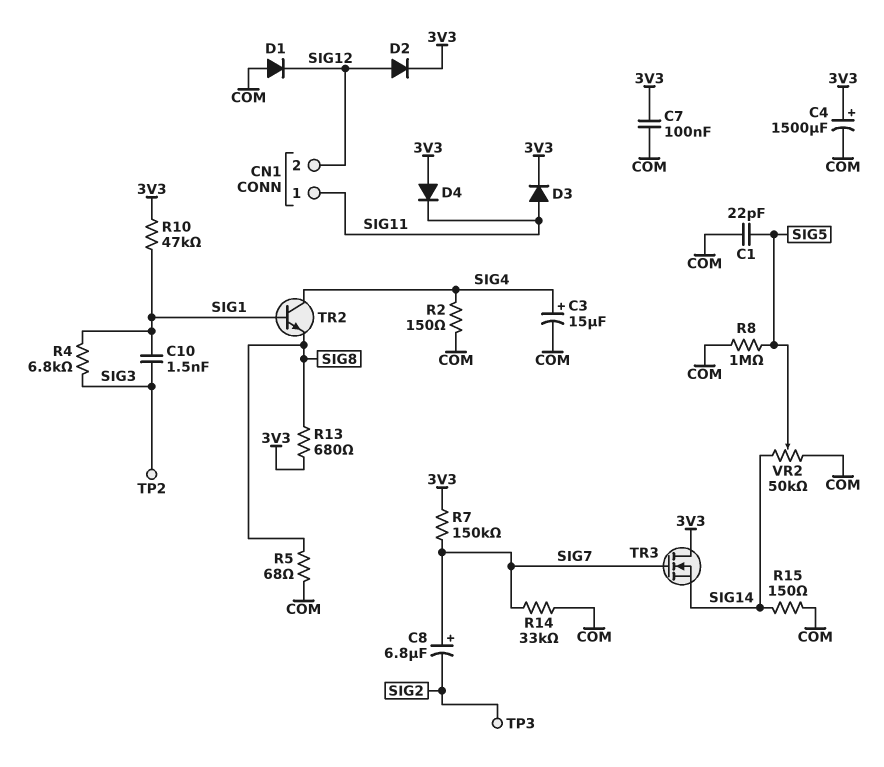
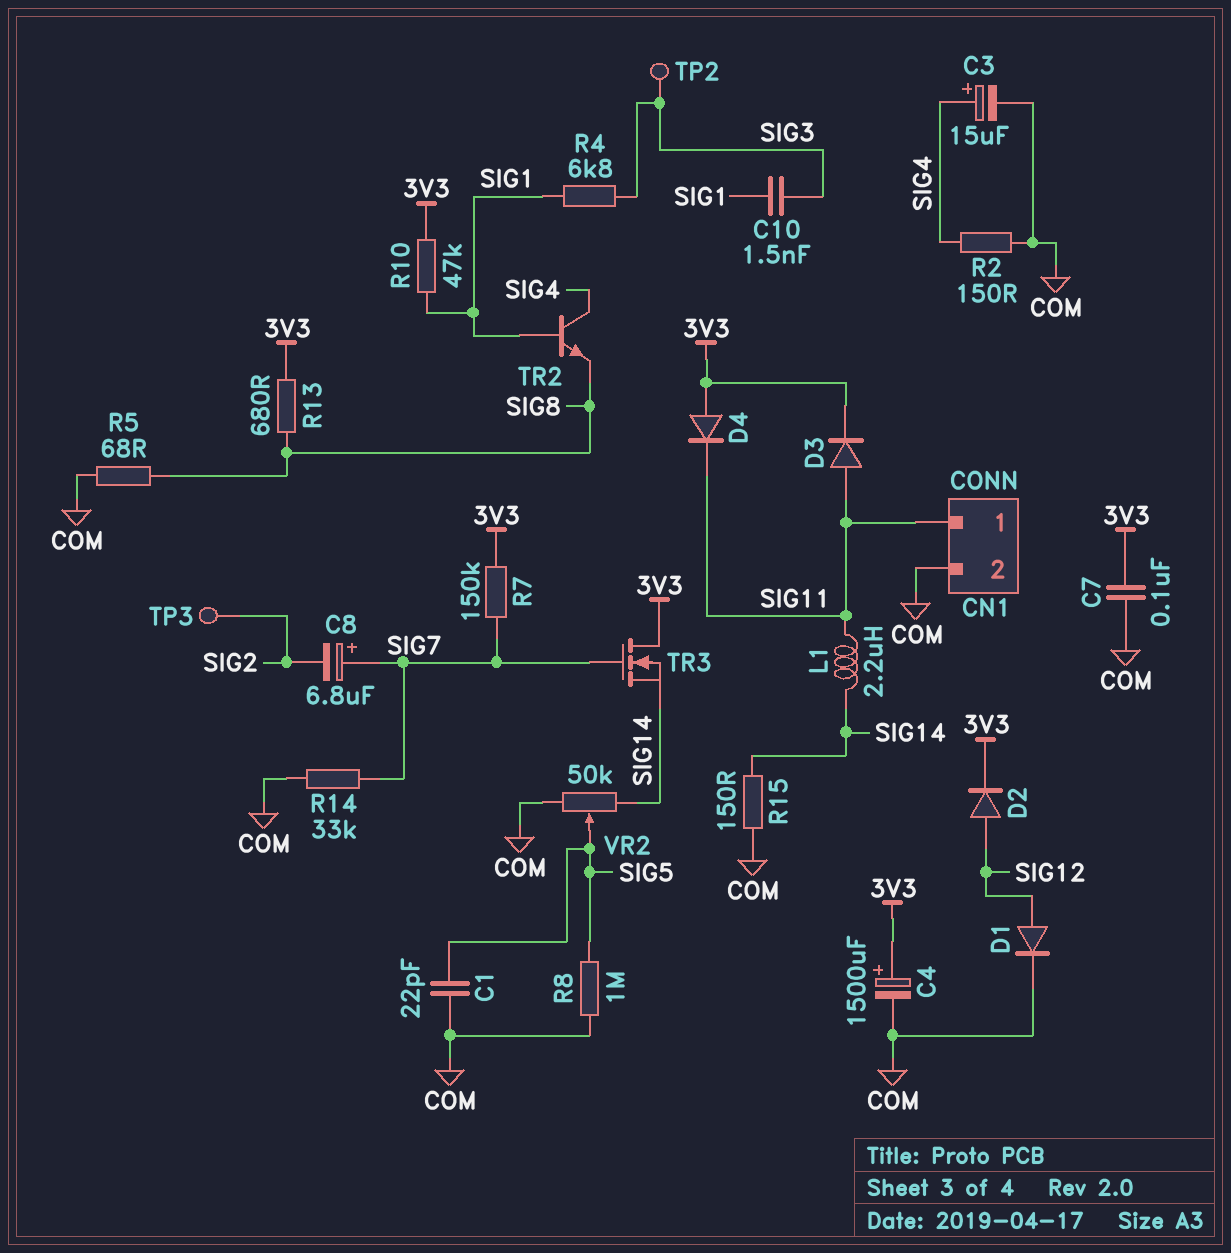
CN1 pin 2: SIG12 -> COM
D1: diode (A COM, K SIG12) -> diode (A SIG12, K COM)
L1: none -> 2.2uH (SIG11, SIG14)

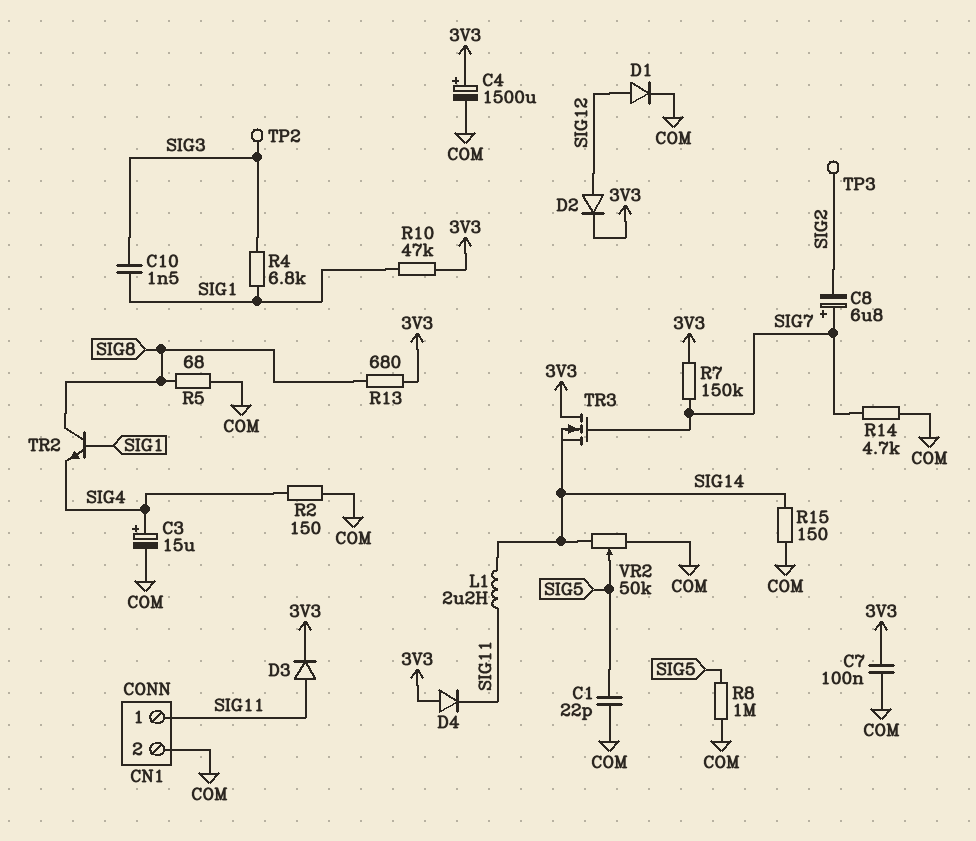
R14: 33k (COM, SIG7) -> 4.7k (COM, SIG7)
TR2: NPN (B SIG1, C SIG4, E SIG8) -> NPN (B SIG1, C SIG8, E SIG4)

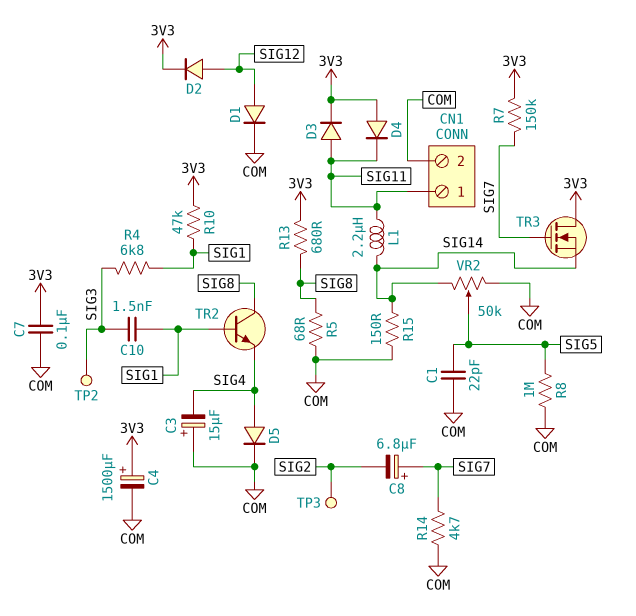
C3: 15uF (plus SIG4, minus COM) -> 15uF (plus COM, minus SIG4)
D5: none -> diode (A SIG4, K COM)
R2: 150 (COM, SIG4) -> none

